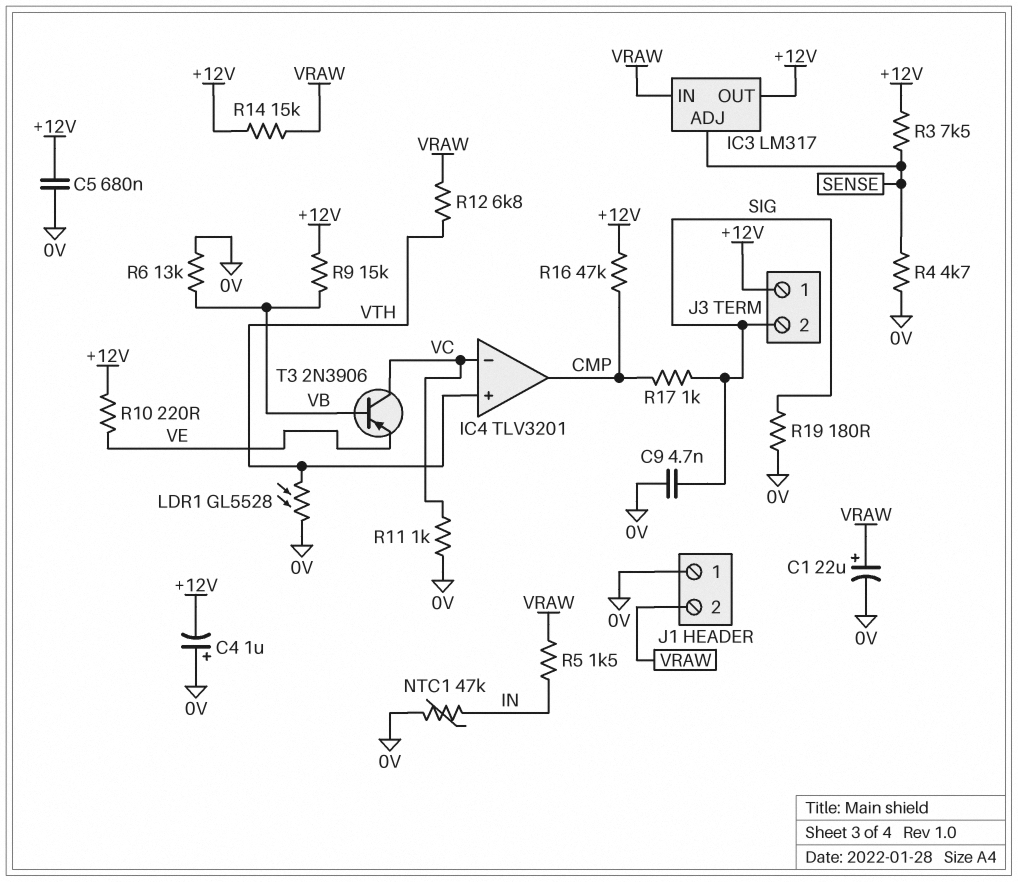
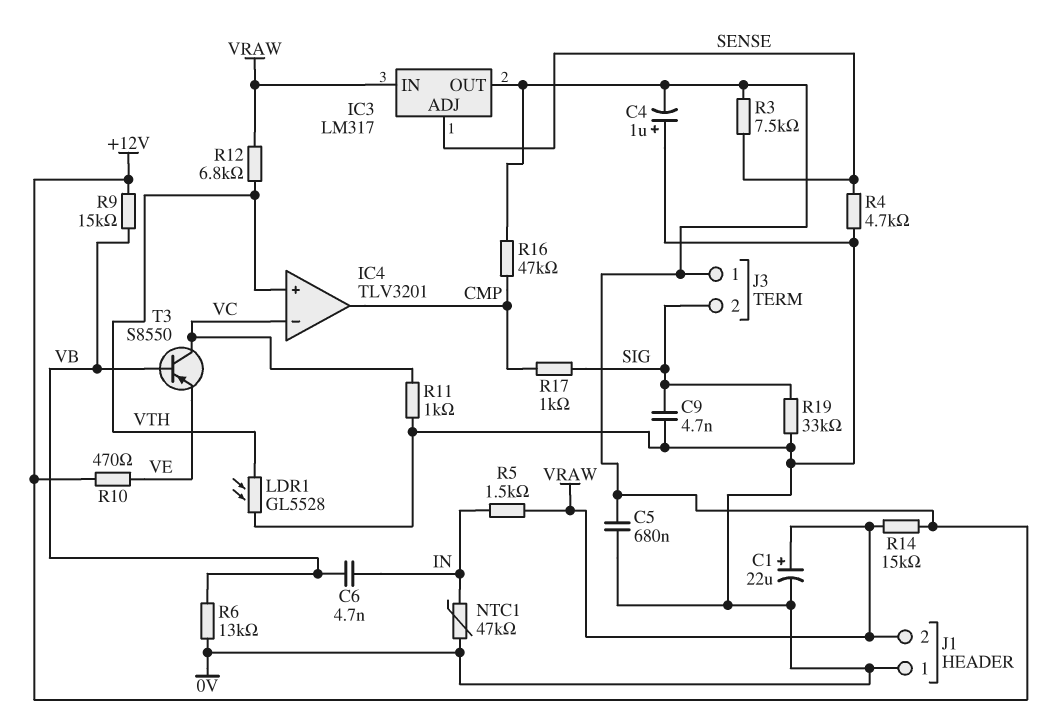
C6: none -> 4.7nF (IN, VB)
R10: 220 (+12V, VE) -> 470 (+12V, VE)
R19: 180 (0V, SIG) -> 33k (0V, SIG)
T3: PNP 2N3906 (B VB, C VC, E VE) -> PNP S8550 (B VB, C VC, E VE)

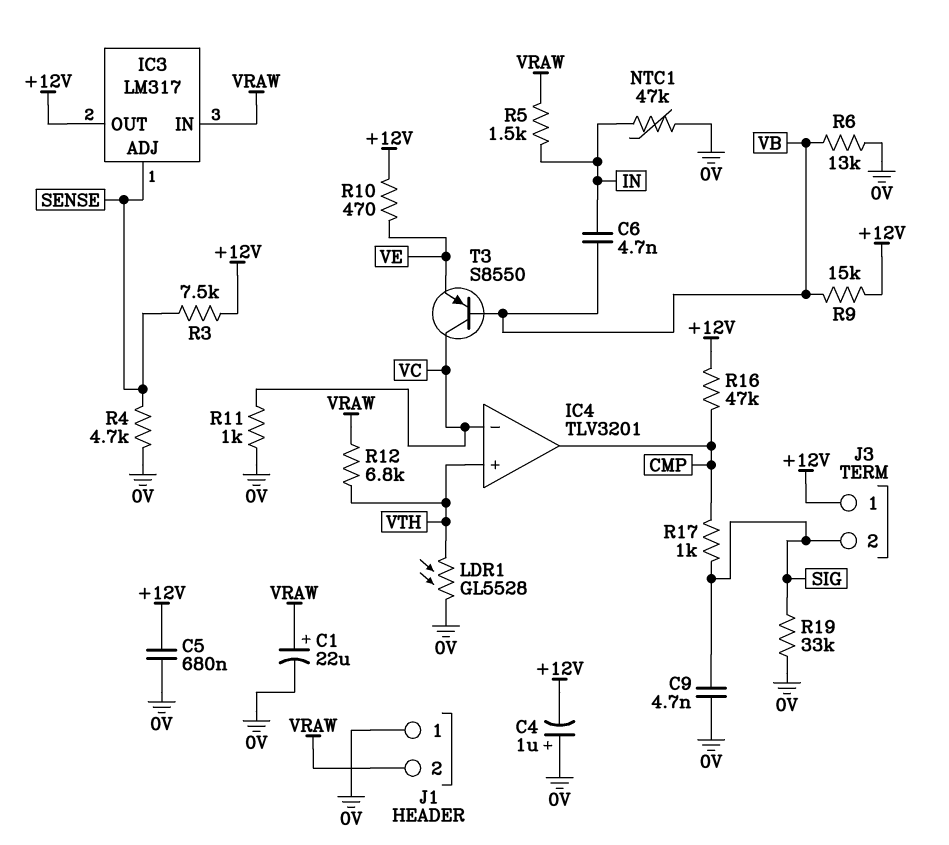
R14: 15k (+12V, VRAW) -> none

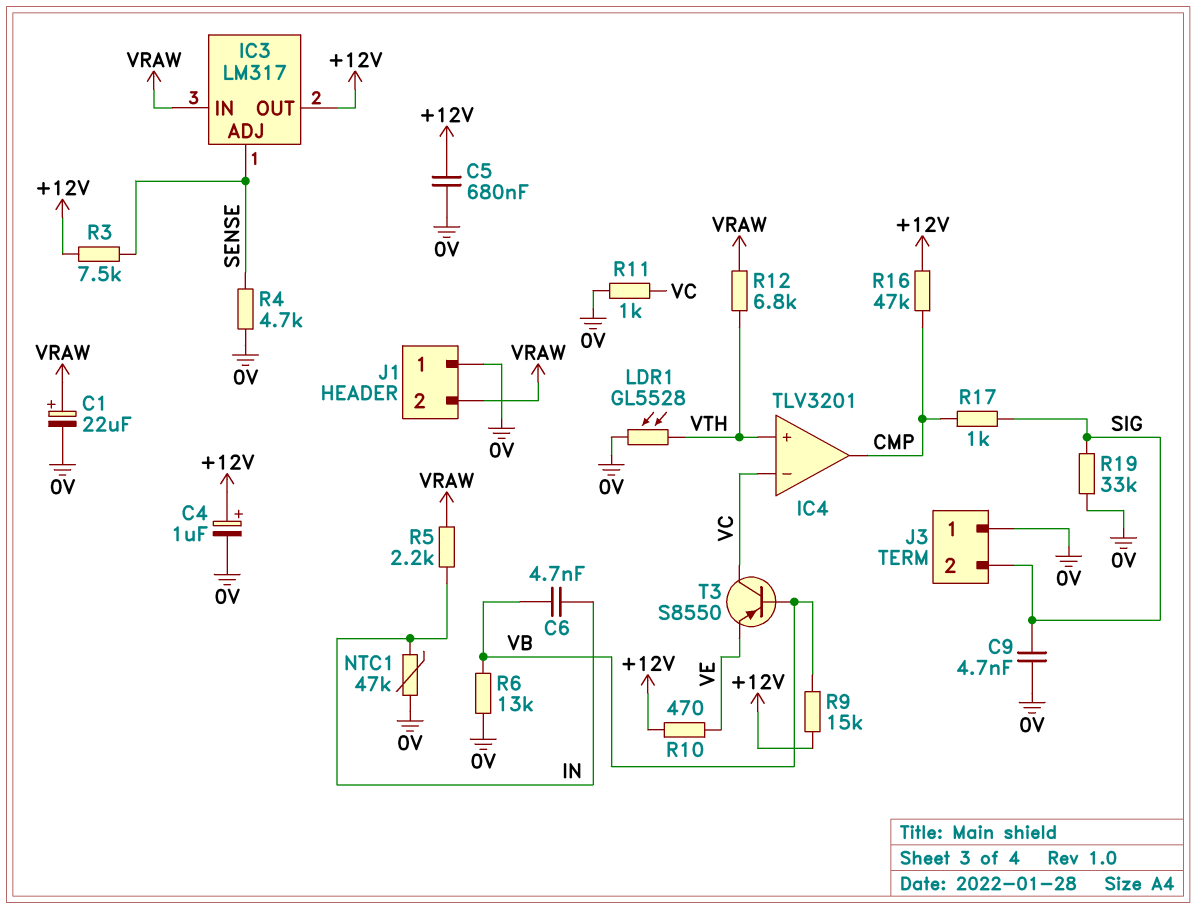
C4: 1uF (plus 0V, minus +12V) -> 1uF (plus +12V, minus 0V)
J3 pin 1: +12V -> 0V
R5: 1.5k (IN, VRAW) -> 2.2k (IN, VRAW)

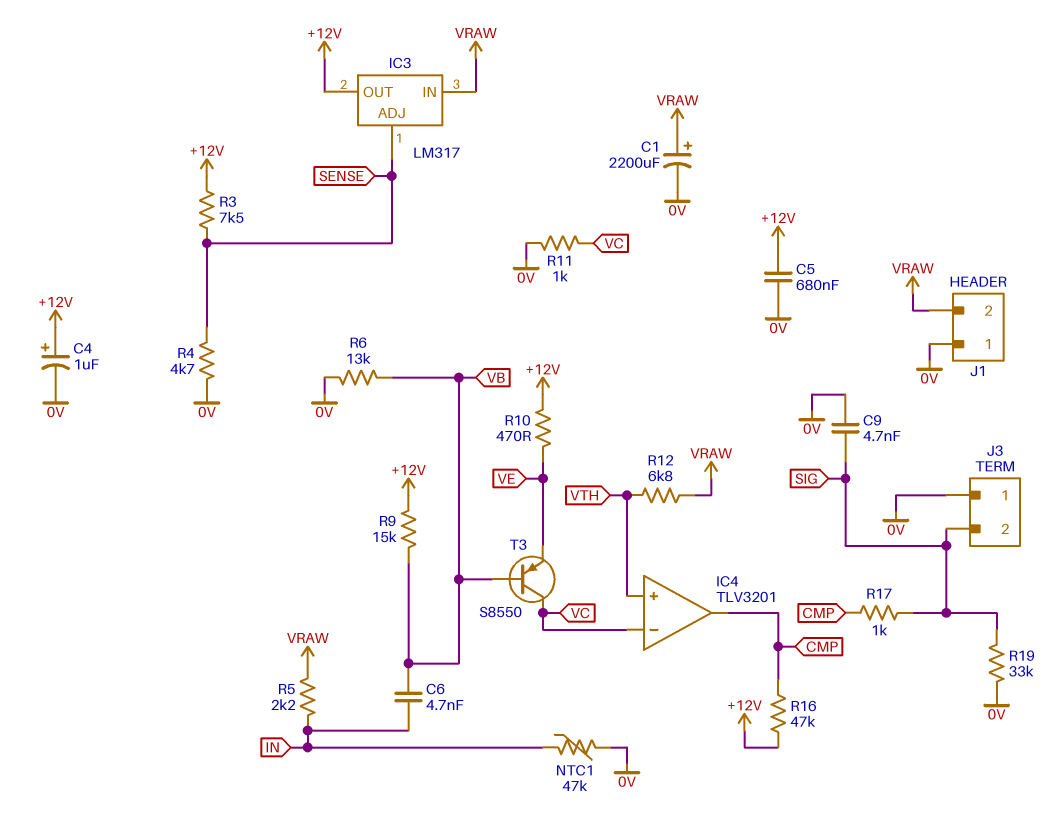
C1: 22uF (plus VRAW, minus 0V) -> 2200uF (plus VRAW, minus 0V)
LDR1: GL5528 (0V, VTH) -> none

